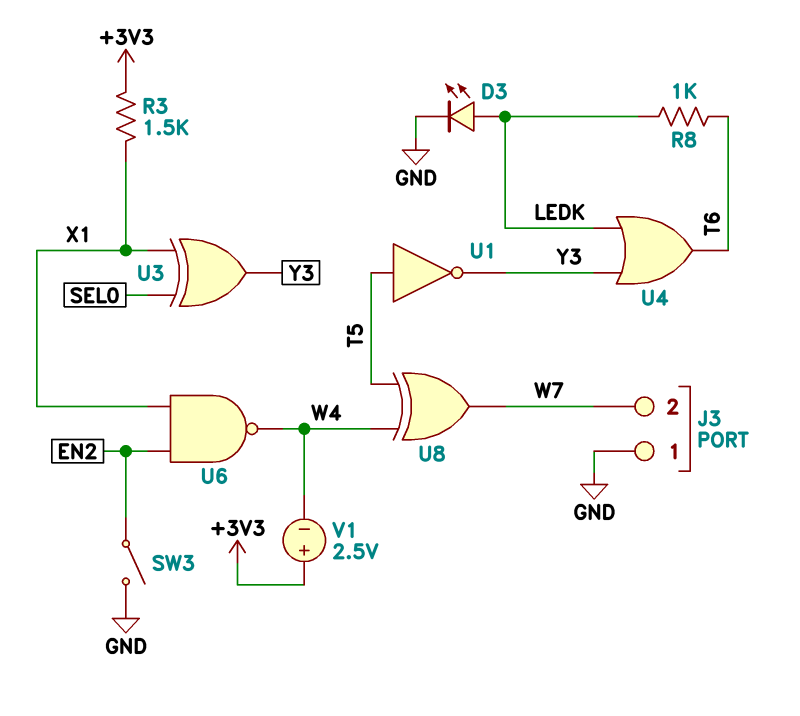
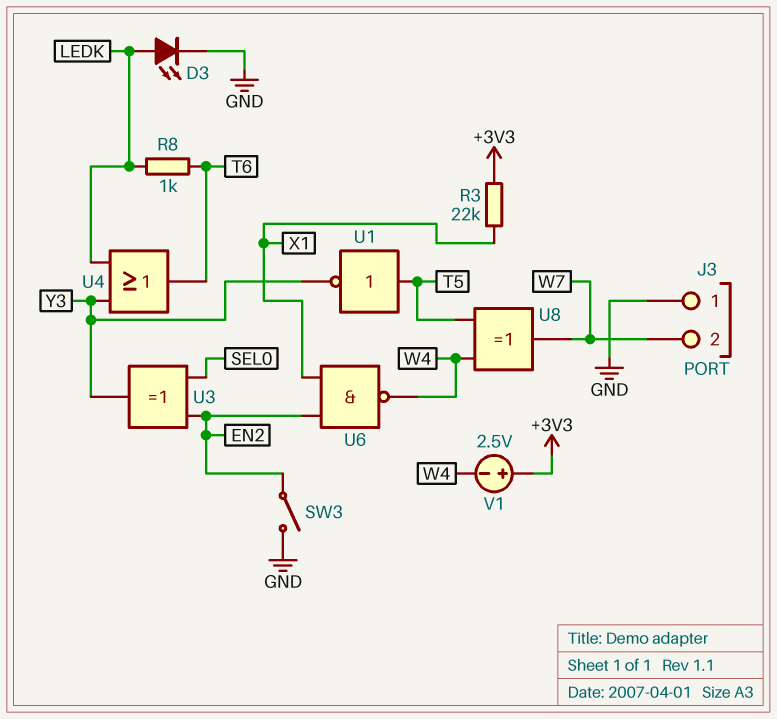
R3: 1.5k (+3V3, X1) -> 22k (+3V3, X1)
U3: XOR (in SEL0, in X1, out Y3) -> XOR (in EN2, in SEL0, out Y3)

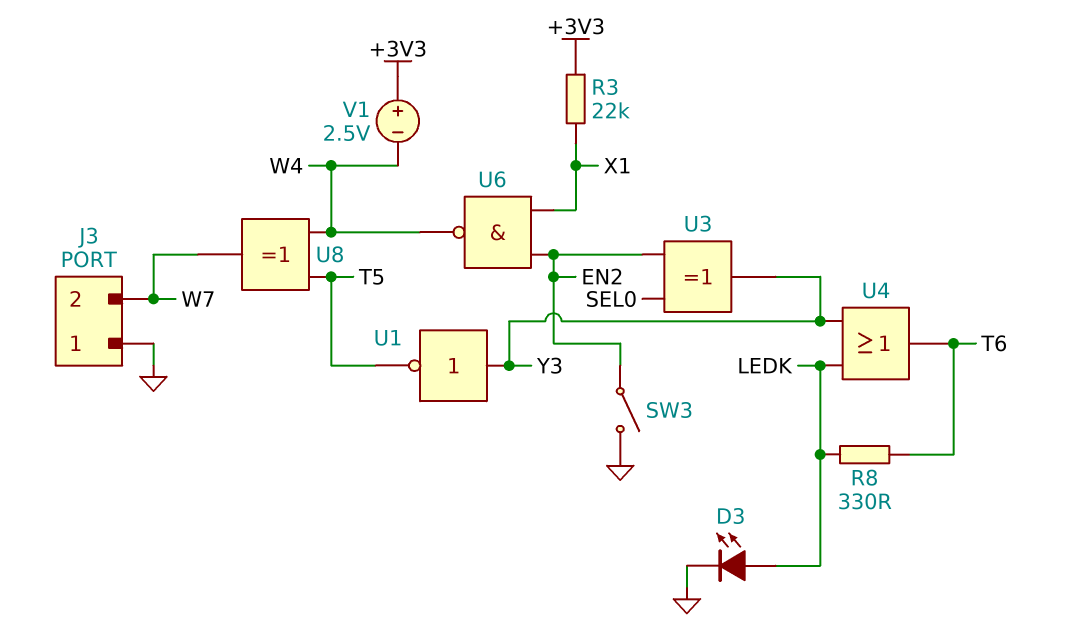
R8: 1k (LEDK, T6) -> 330 (LEDK, T6)
U1: NOT (in T5, out Y3) -> NOT (in Y3, out T5)

